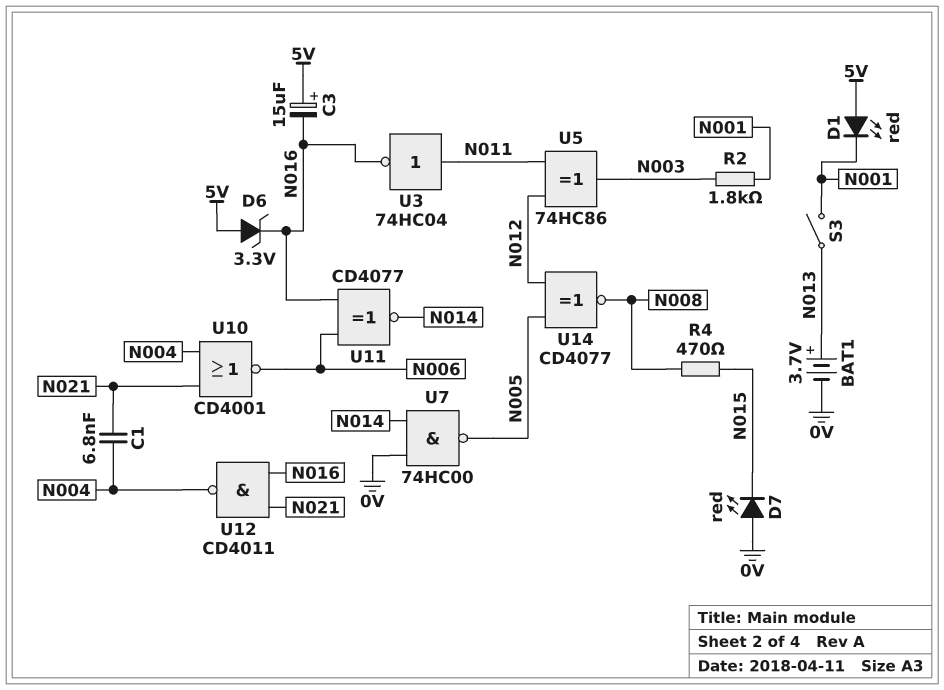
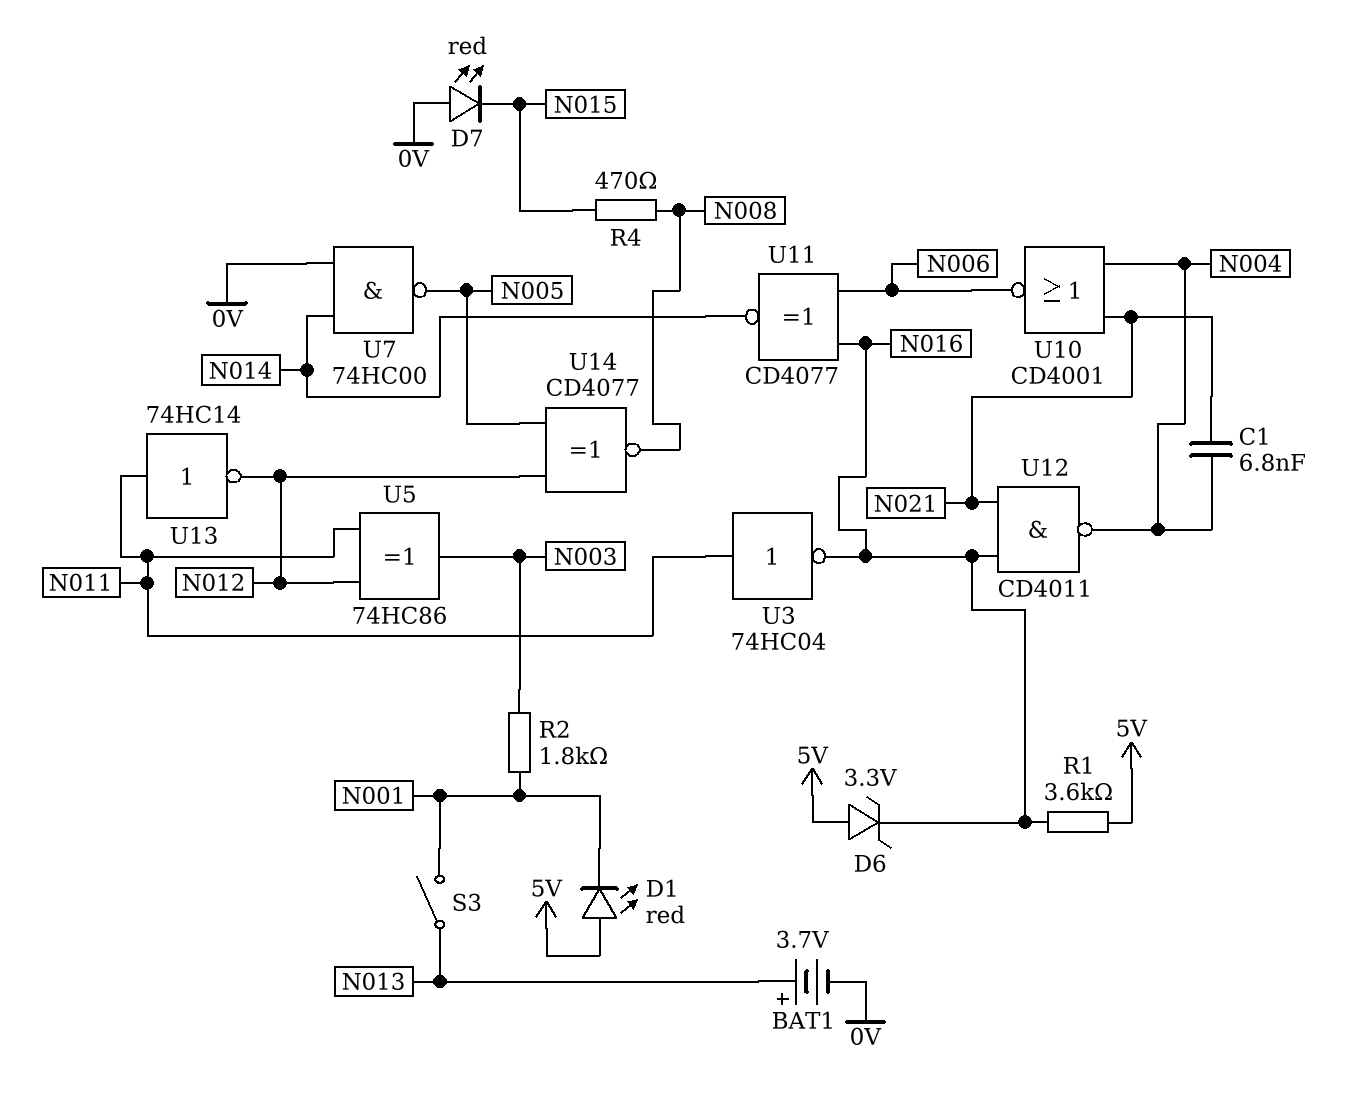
C3: 15uF (plus 5V, minus N016) -> none
R1: none -> 3.6k (5V, N016)
U13: none -> NOT 74HC14 (in N011, out N012)

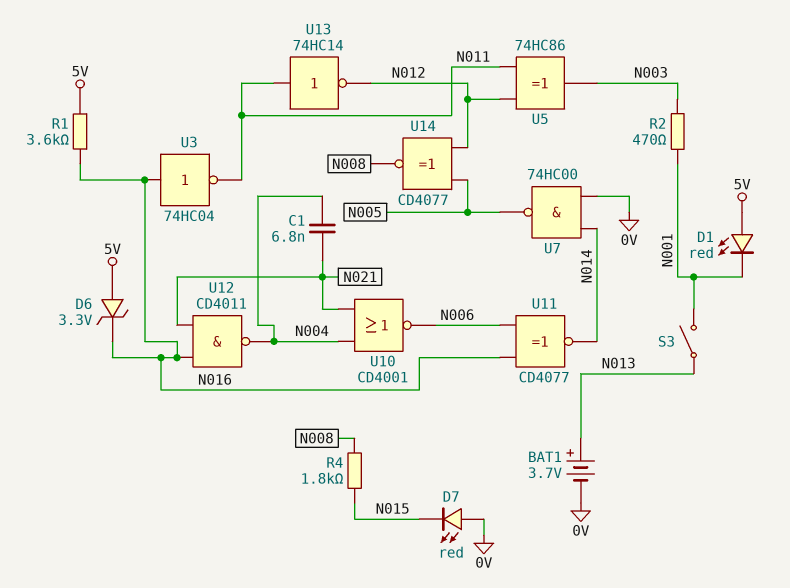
R2: 1.8k (N001, N003) -> 470 (N001, N003)
R4: 470 (N008, N015) -> 1.8k (N008, N015)
U3: NOT 74HC04 (in N011, out N016) -> NOT 74HC04 (in N016, out N011)

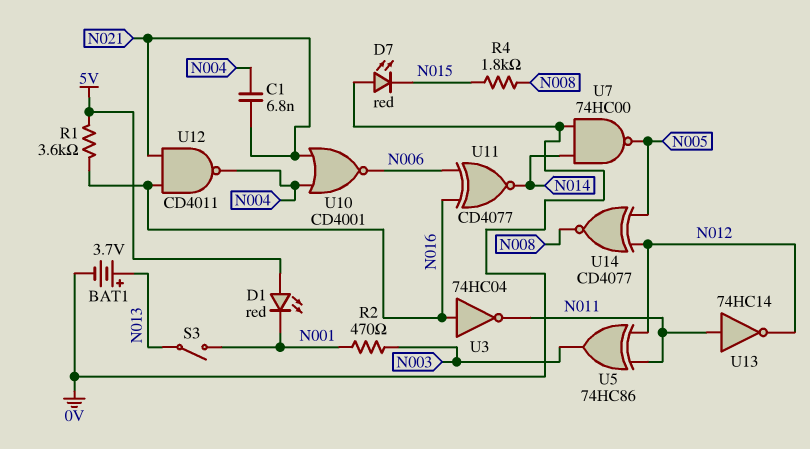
D6: zener 3.3V (A 5V, K N016) -> none

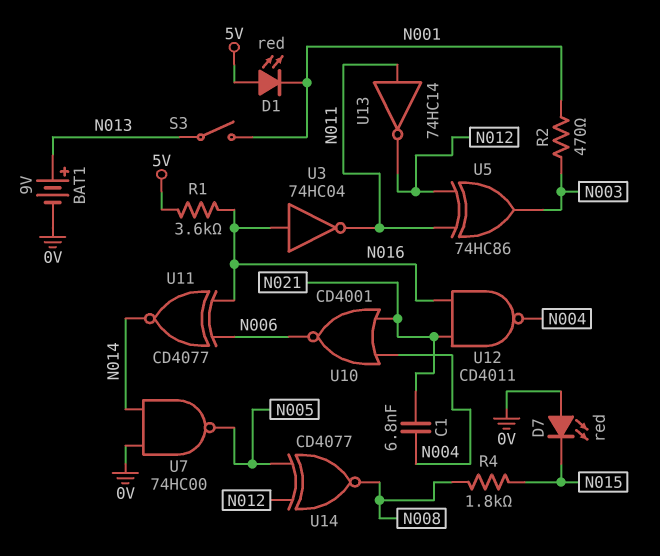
BAT1: 3.7V (plus N013, minus 0V) -> 9V (plus N013, minus 0V)

